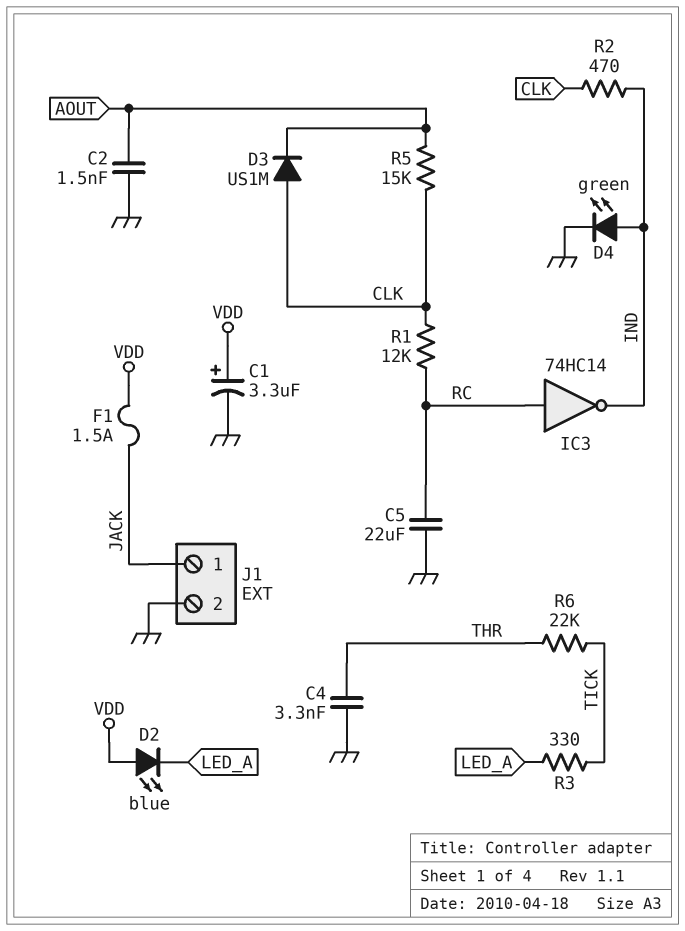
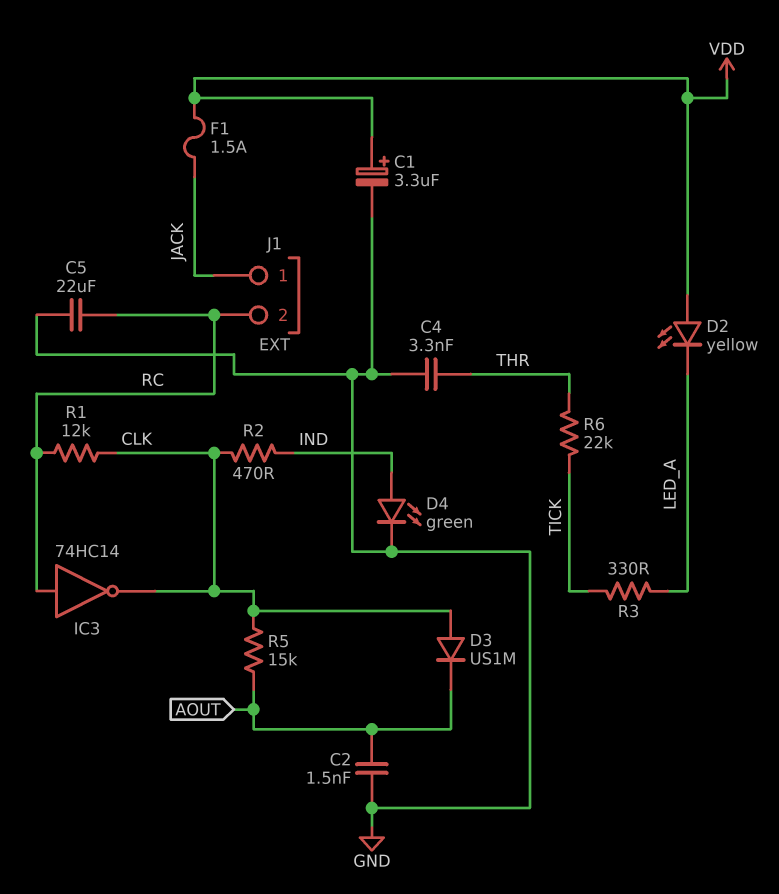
D2: LED blue (A VDD, K LED_A) -> LED yellow (A VDD, K LED_A)
IC3: NOT 74HC14 (in RC, out IND) -> NOT 74HC14 (in RC, out CLK)
J1 pin 2: GND -> RC

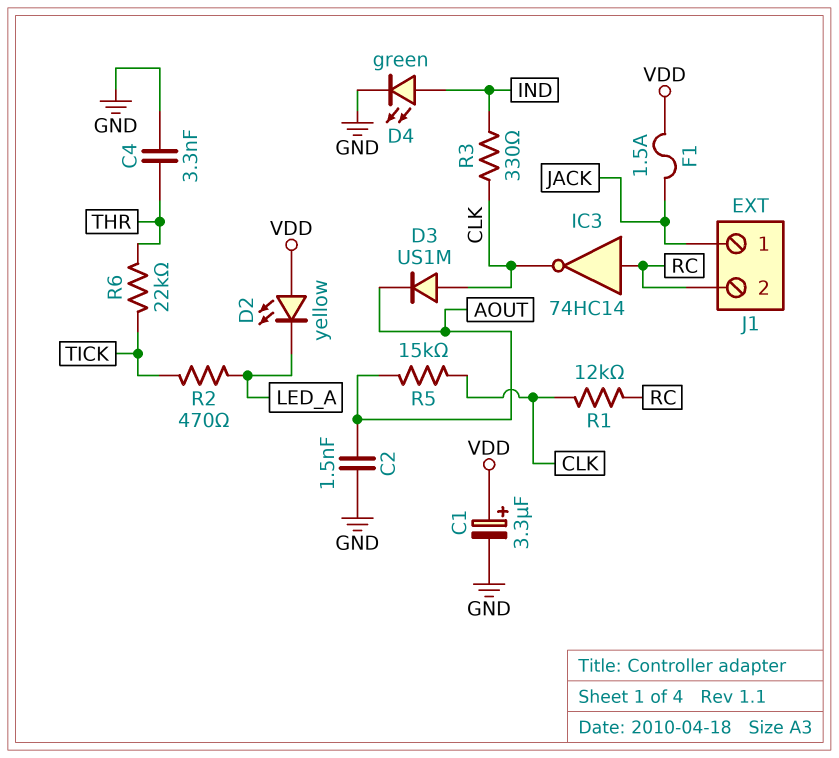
C5: 22uF (GND, RC) -> none
R2: 470 (CLK, IND) -> 470 (LED_A, TICK)
R3: 330 (LED_A, TICK) -> 330 (CLK, IND)

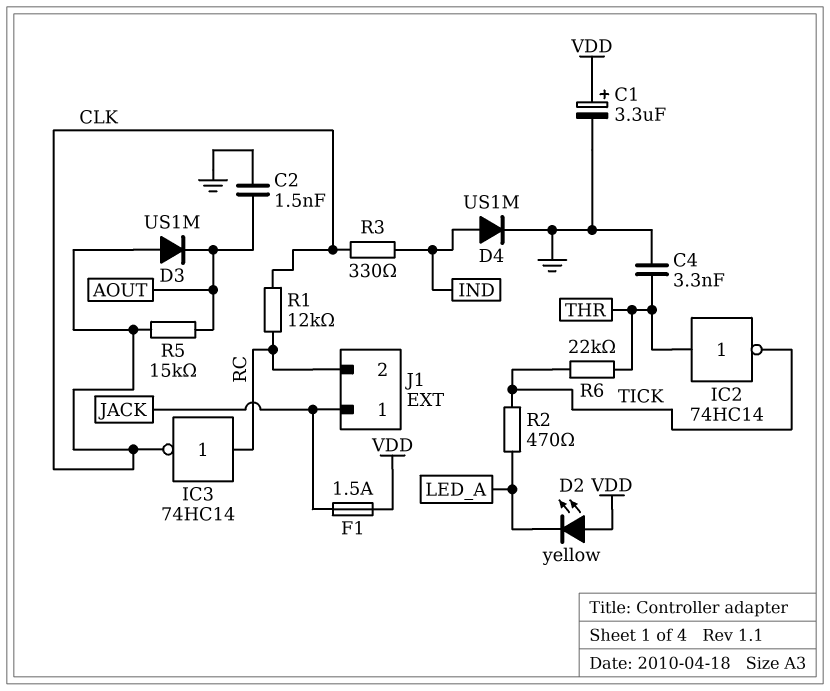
D4: LED green (A IND, K GND) -> diode US1M (A IND, K GND)
IC2: none -> NOT 74HC14 (in THR, out TICK)

